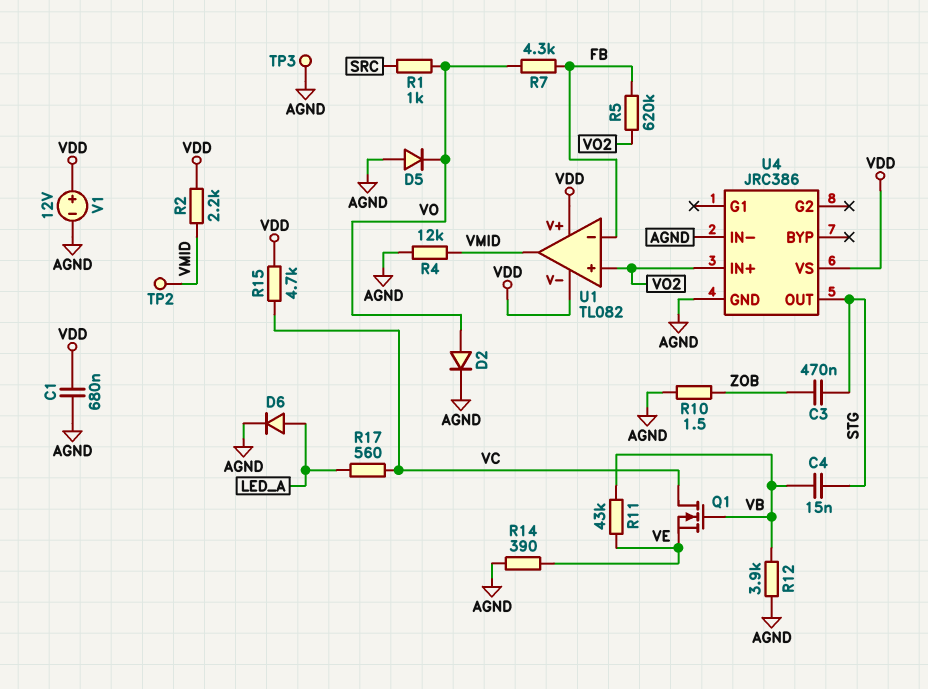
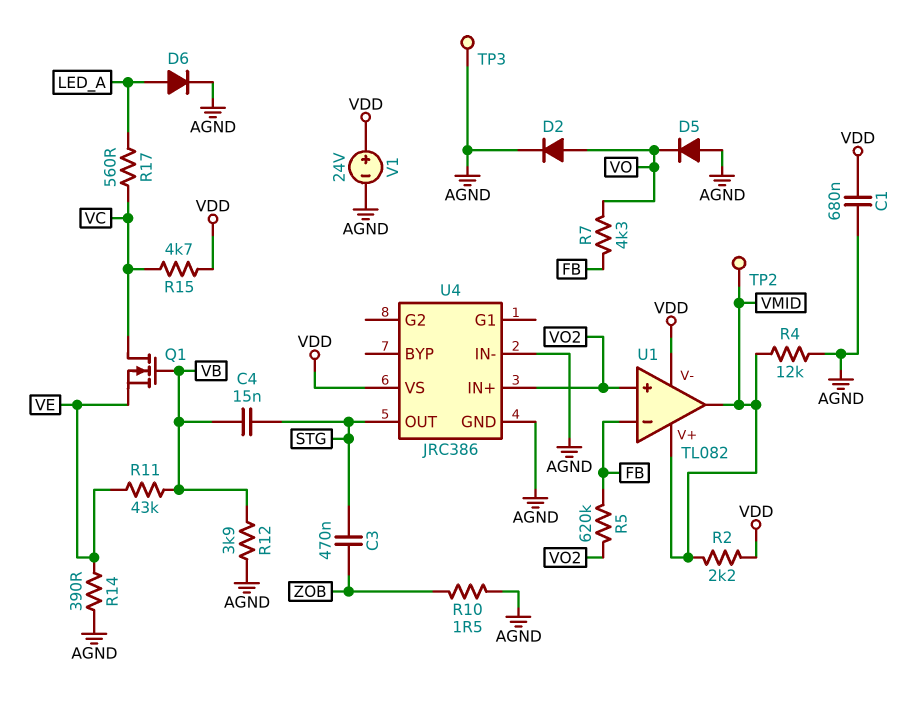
R1: 1k (SRC, VO) -> none
U1 pin V+: VDD -> VMID
V1: 12V (plus VDD, minus AGND) -> 24V (plus VDD, minus AGND)

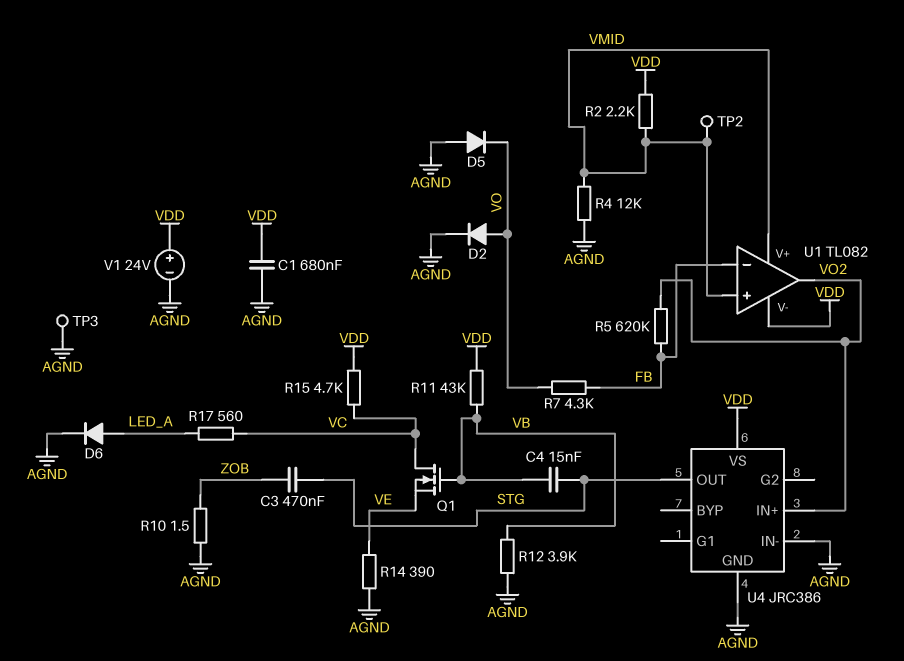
R11: 43k (VB, VE) -> 43k (VB, VDD)
U1 pin in+: VO2 -> VMID
U1 pin out: VMID -> VO2

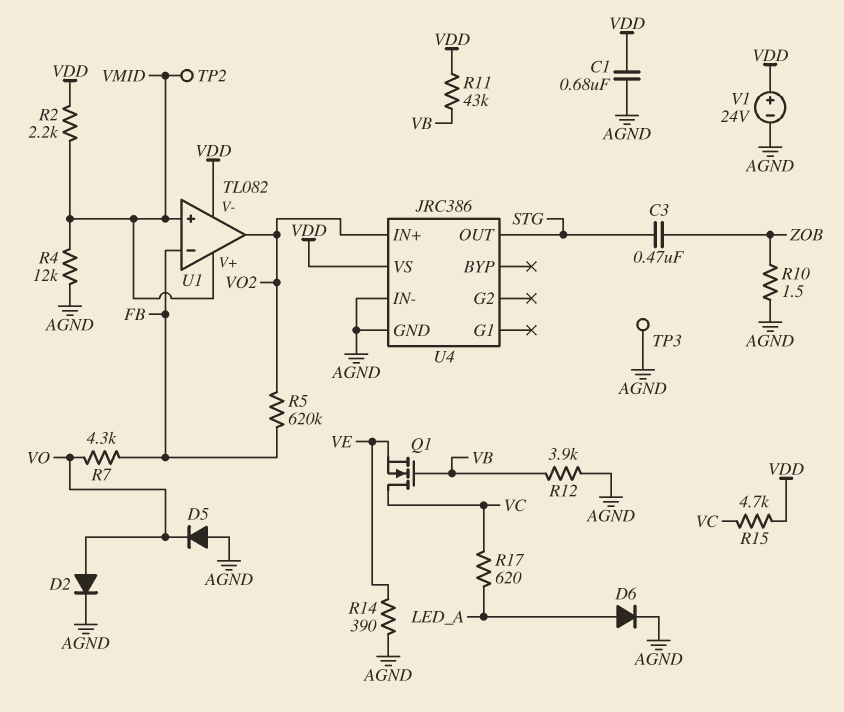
C4: 15nF (STG, VB) -> none
R17: 560 (LED_A, VC) -> 620 (LED_A, VC)

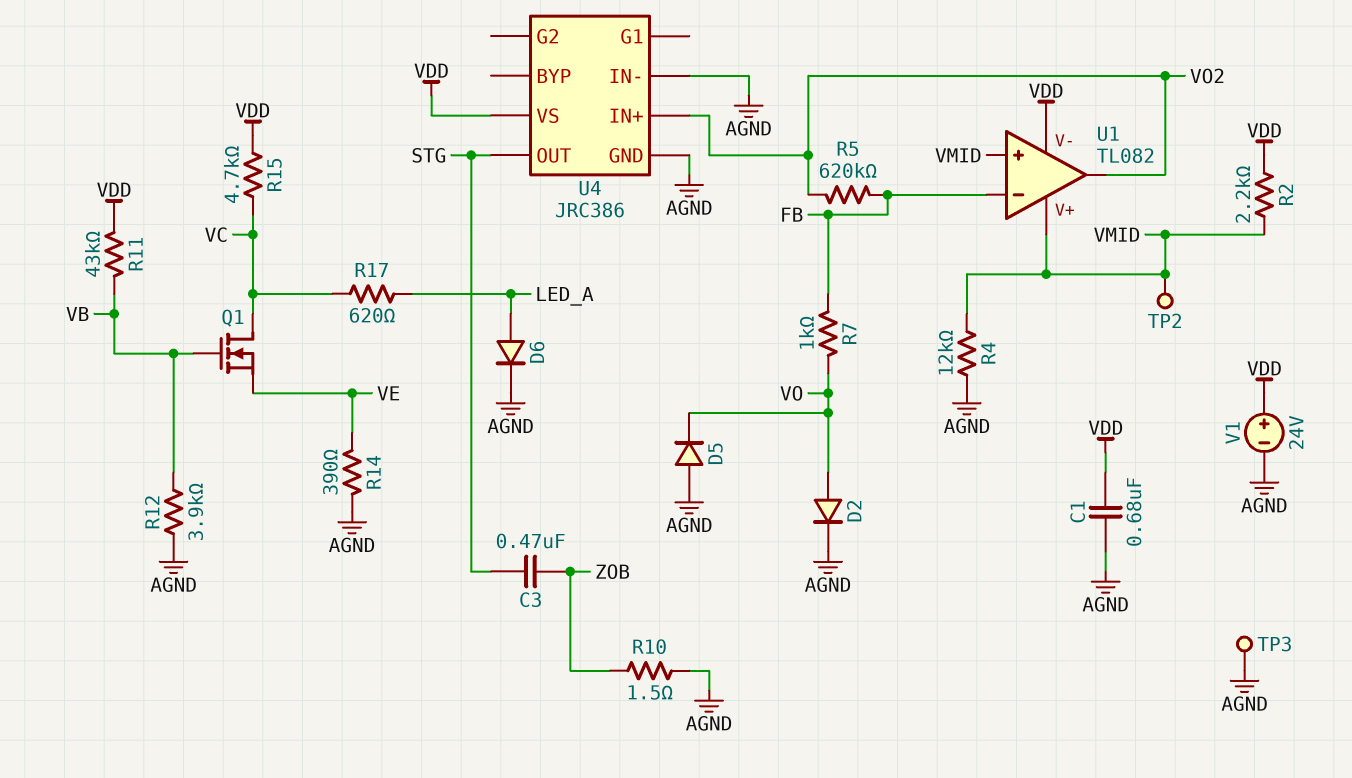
R7: 4.3k (FB, VO) -> 1k (FB, VO)

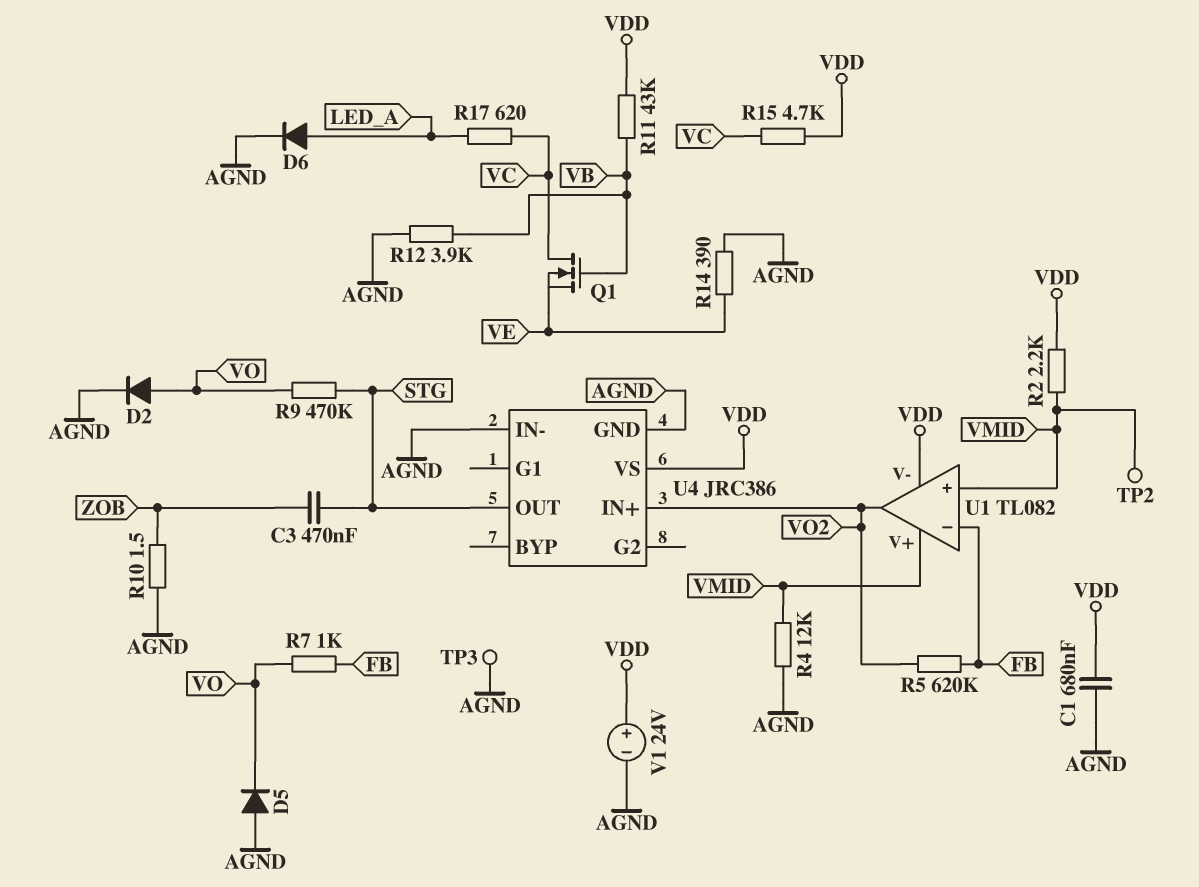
R9: none -> 470k (STG, VO)

